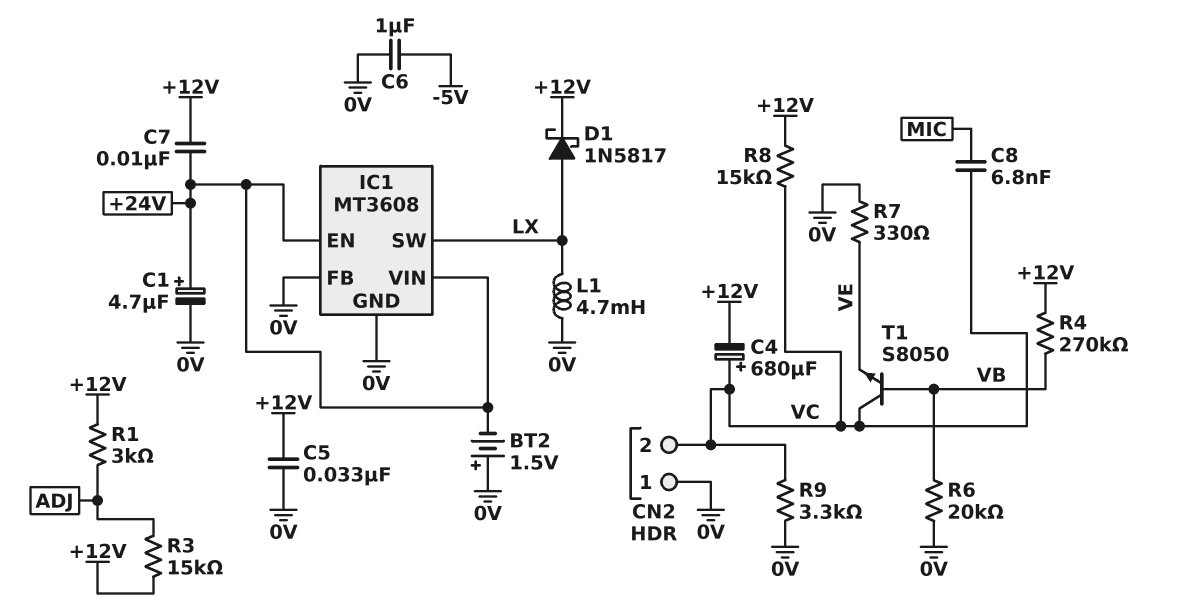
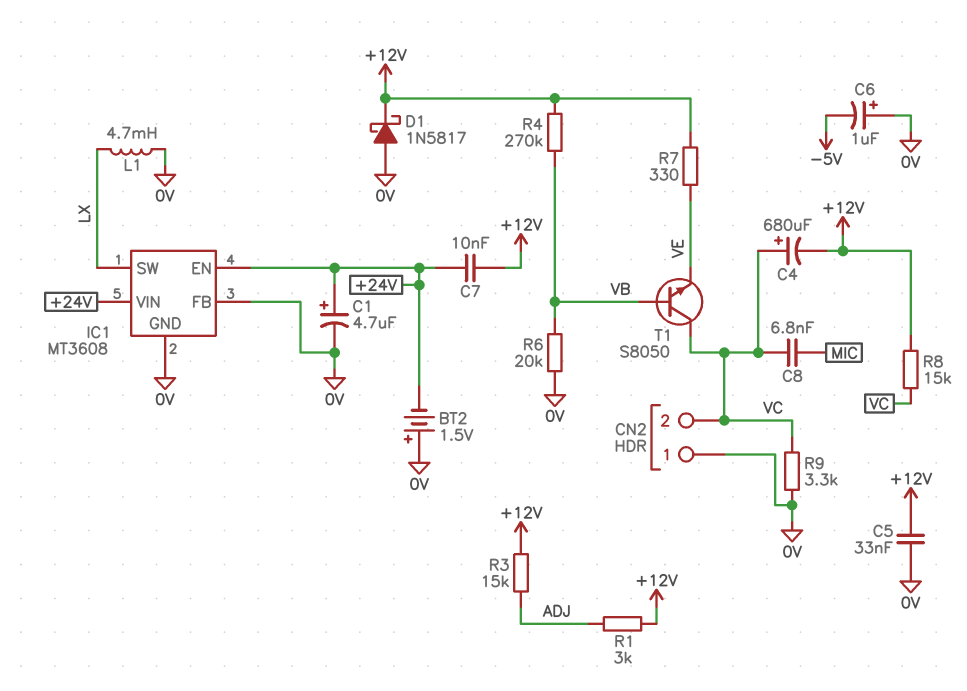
C6: 1uF (-5V, 0V) -> 1uF (plus 0V, minus -5V)
D1: schottky 1N5817 (A LX, K +12V) -> schottky 1N5817 (A 0V, K +12V)
R7: 330 (0V, VE) -> 330 (+12V, VE)

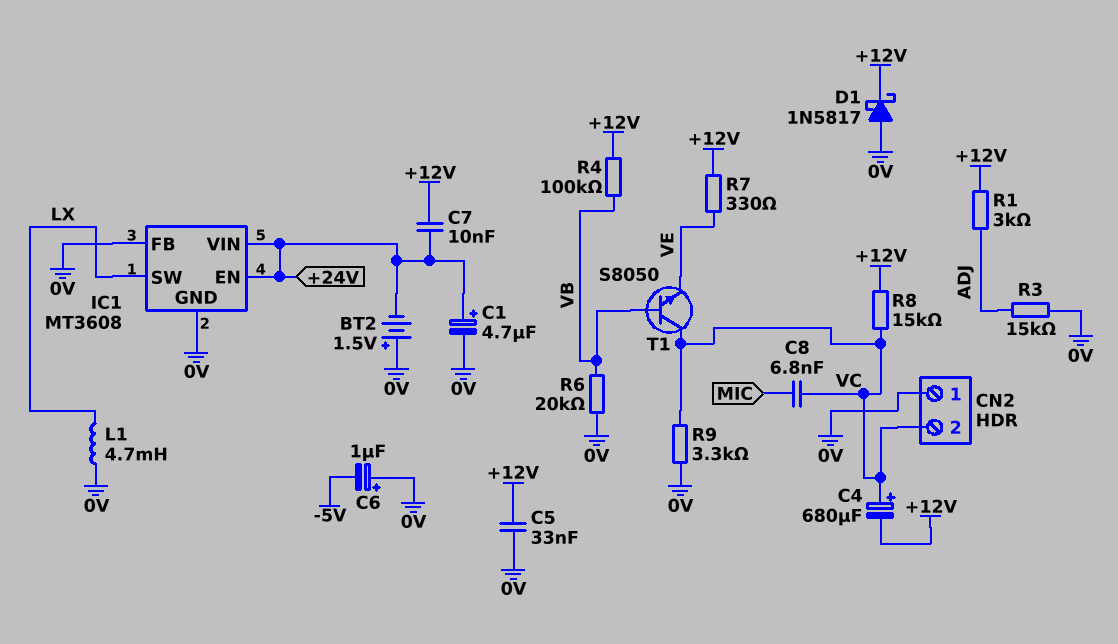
R3: 15k (+12V, ADJ) -> 15k (0V, ADJ)
R4: 270k (+12V, VB) -> 100k (+12V, VB)

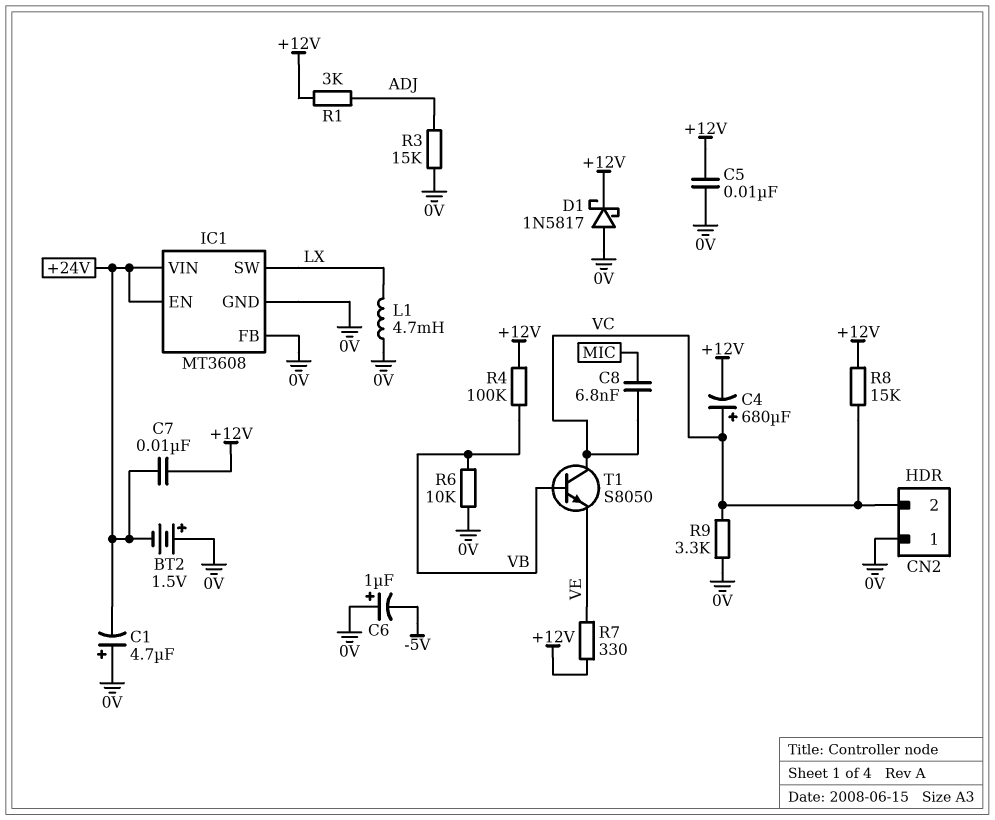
C1: 4.7uF (plus +24V, minus 0V) -> 4.7uF (plus 0V, minus +24V)
C5: 33nF (+12V, 0V) -> 10nF (+12V, 0V)
R6: 20k (0V, VB) -> 10k (0V, VB)

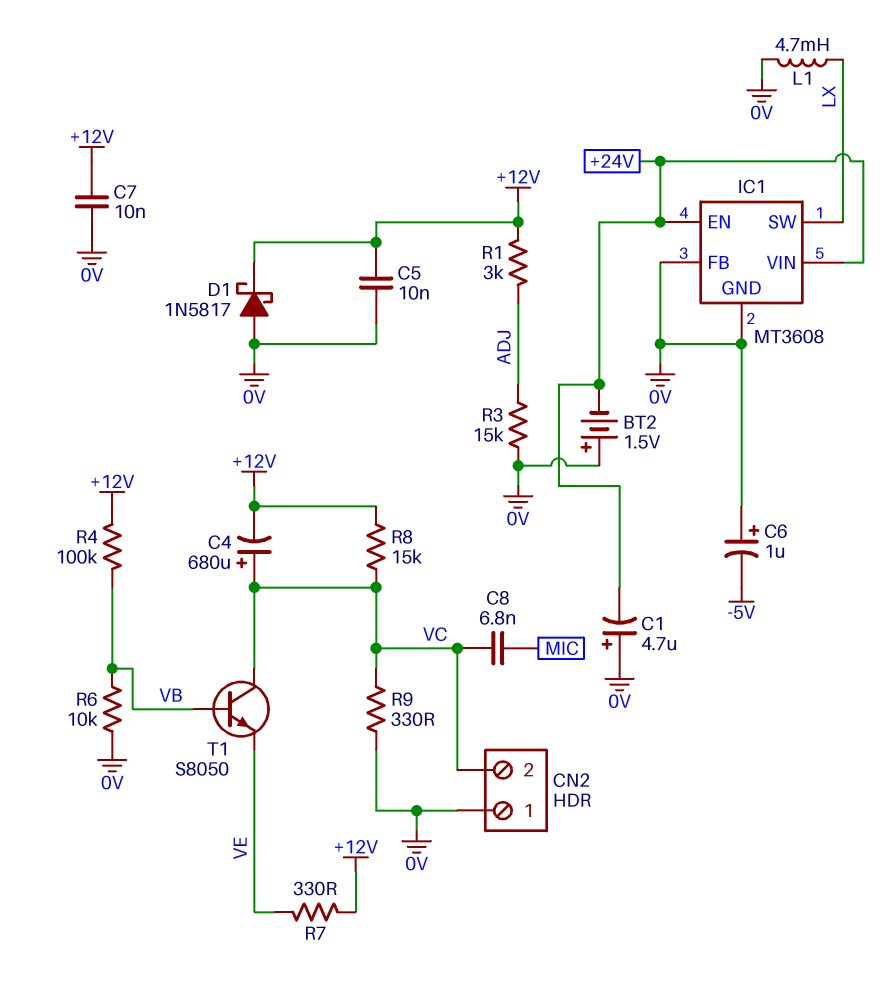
C7: 10nF (+12V, +24V) -> 10nF (+12V, 0V)
R9: 3.3k (0V, VC) -> 330 (0V, VC)

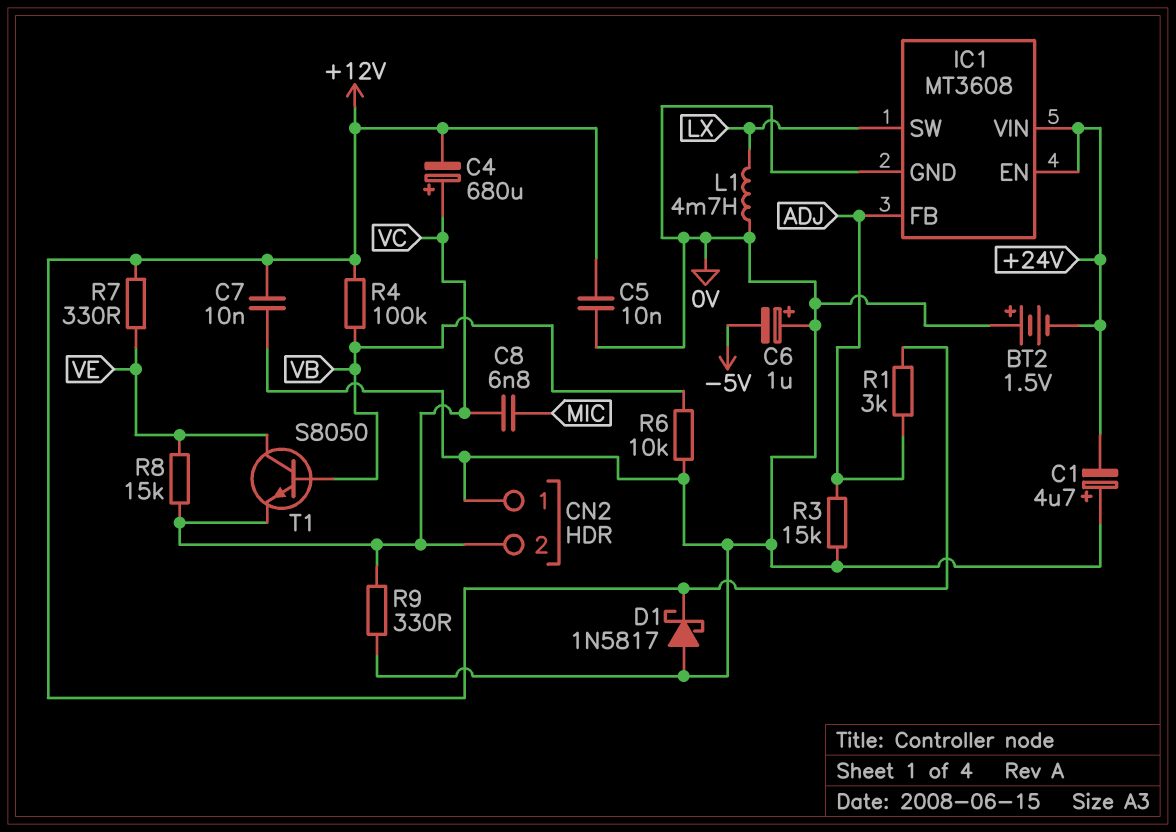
IC1 pin FB: 0V -> ADJ
R8: 15k (+12V, VC) -> 15k (VC, VE)
T1: NPN S8050 (B VB, C VC, E VE) -> NPN S8050 (B VB, C VE, E VC)

